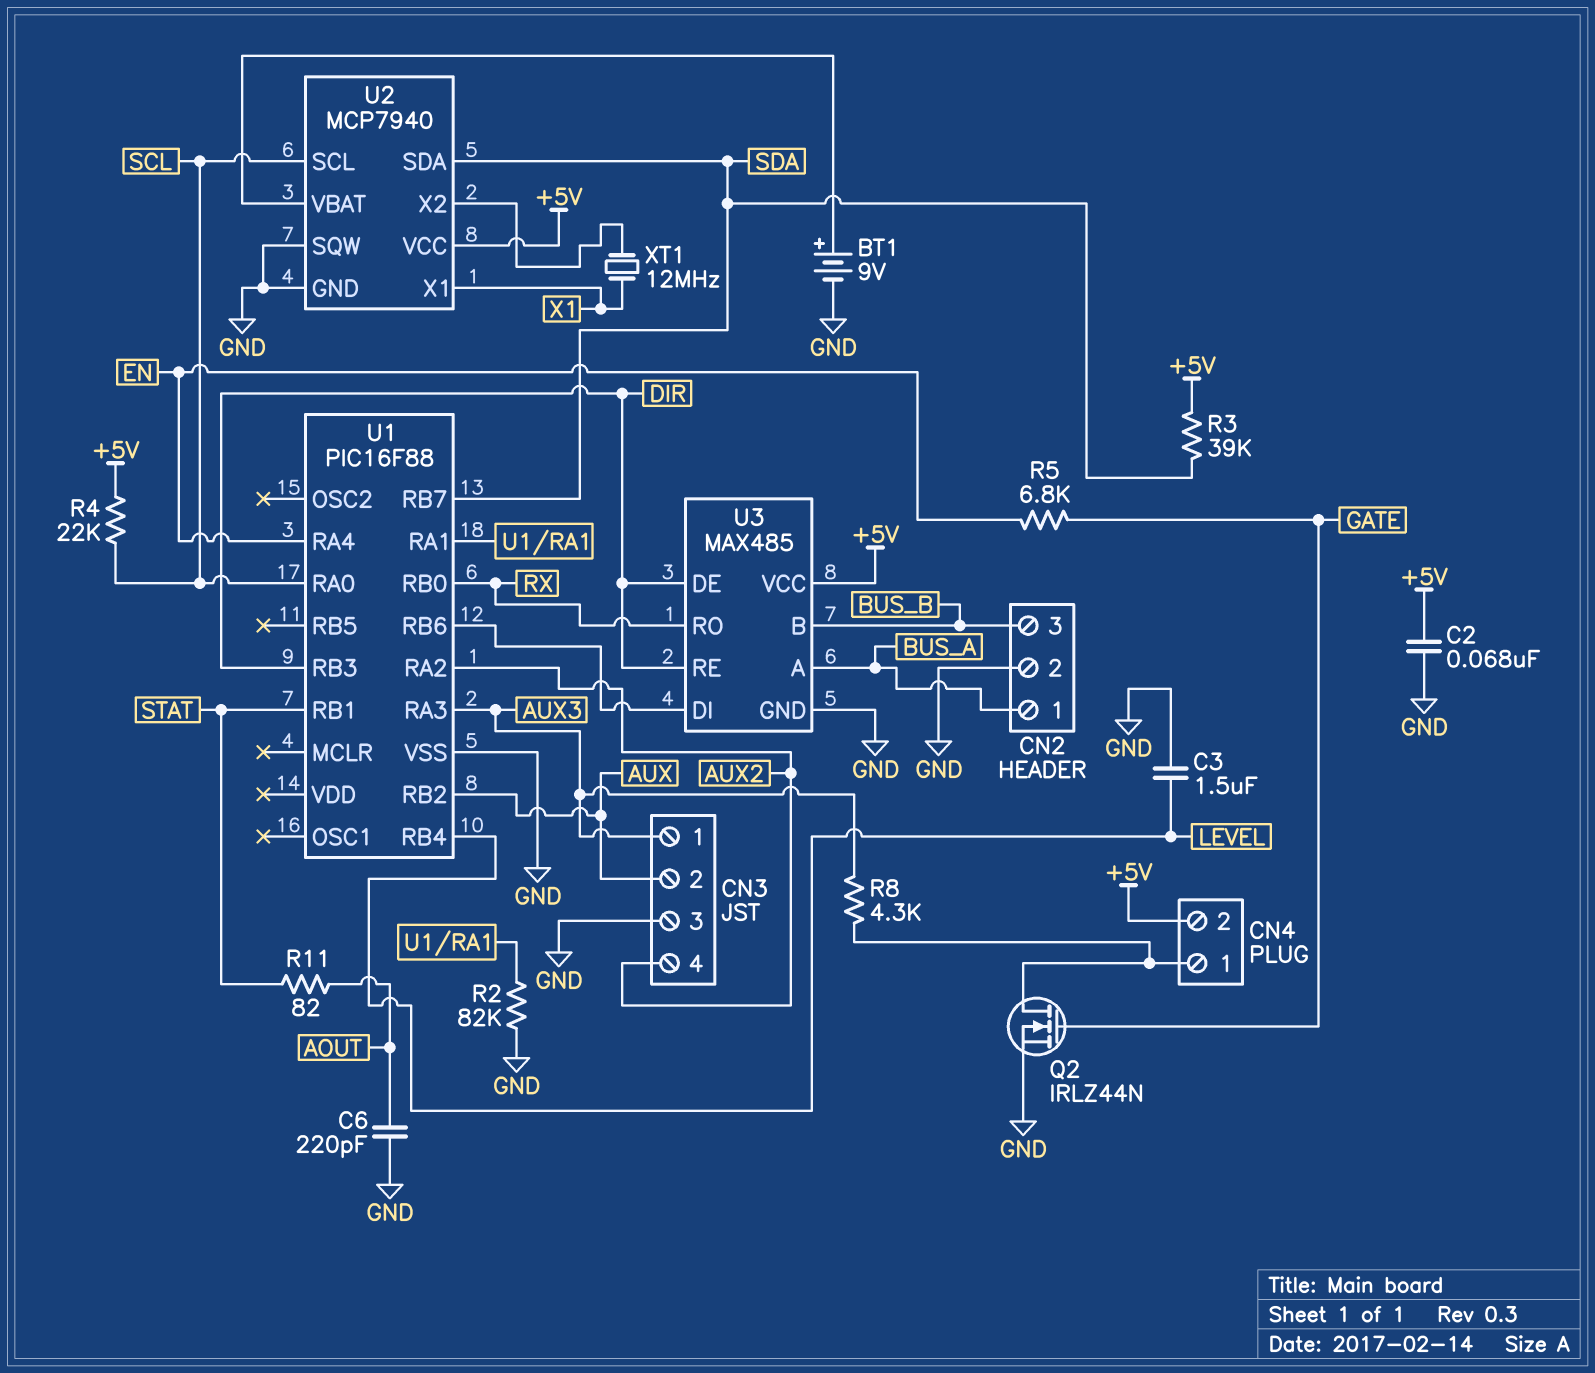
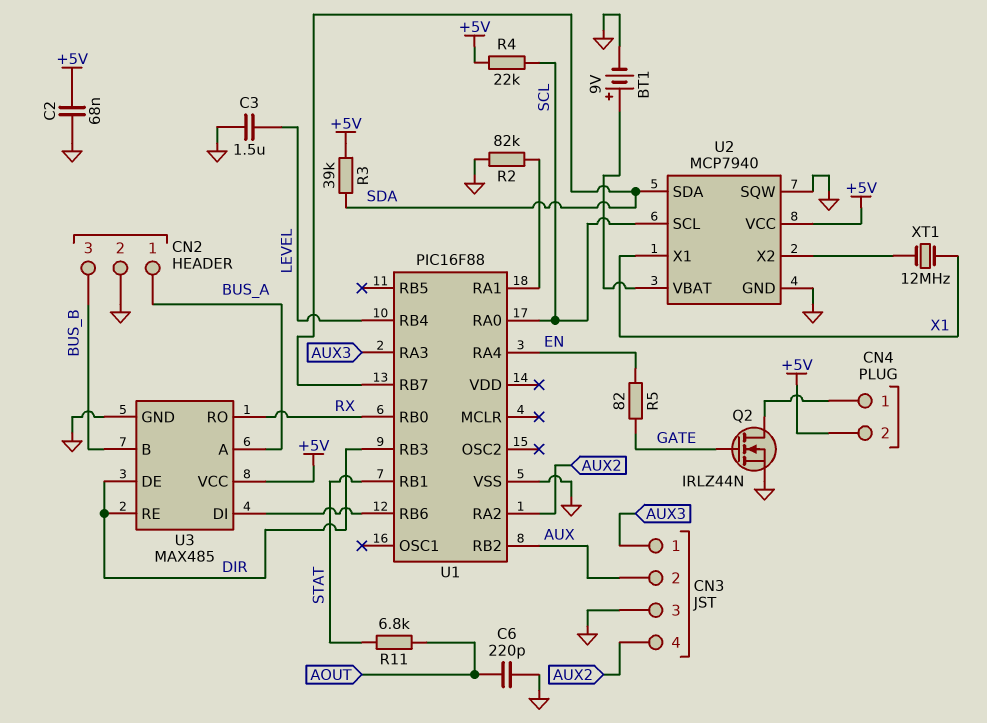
R5: 6.8k (EN, GATE) -> 82 (EN, GATE)
R8: 4.3k (AUX3, CN4/1) -> none
R11: 82 (AOUT, STAT) -> 6.8k (AOUT, STAT)

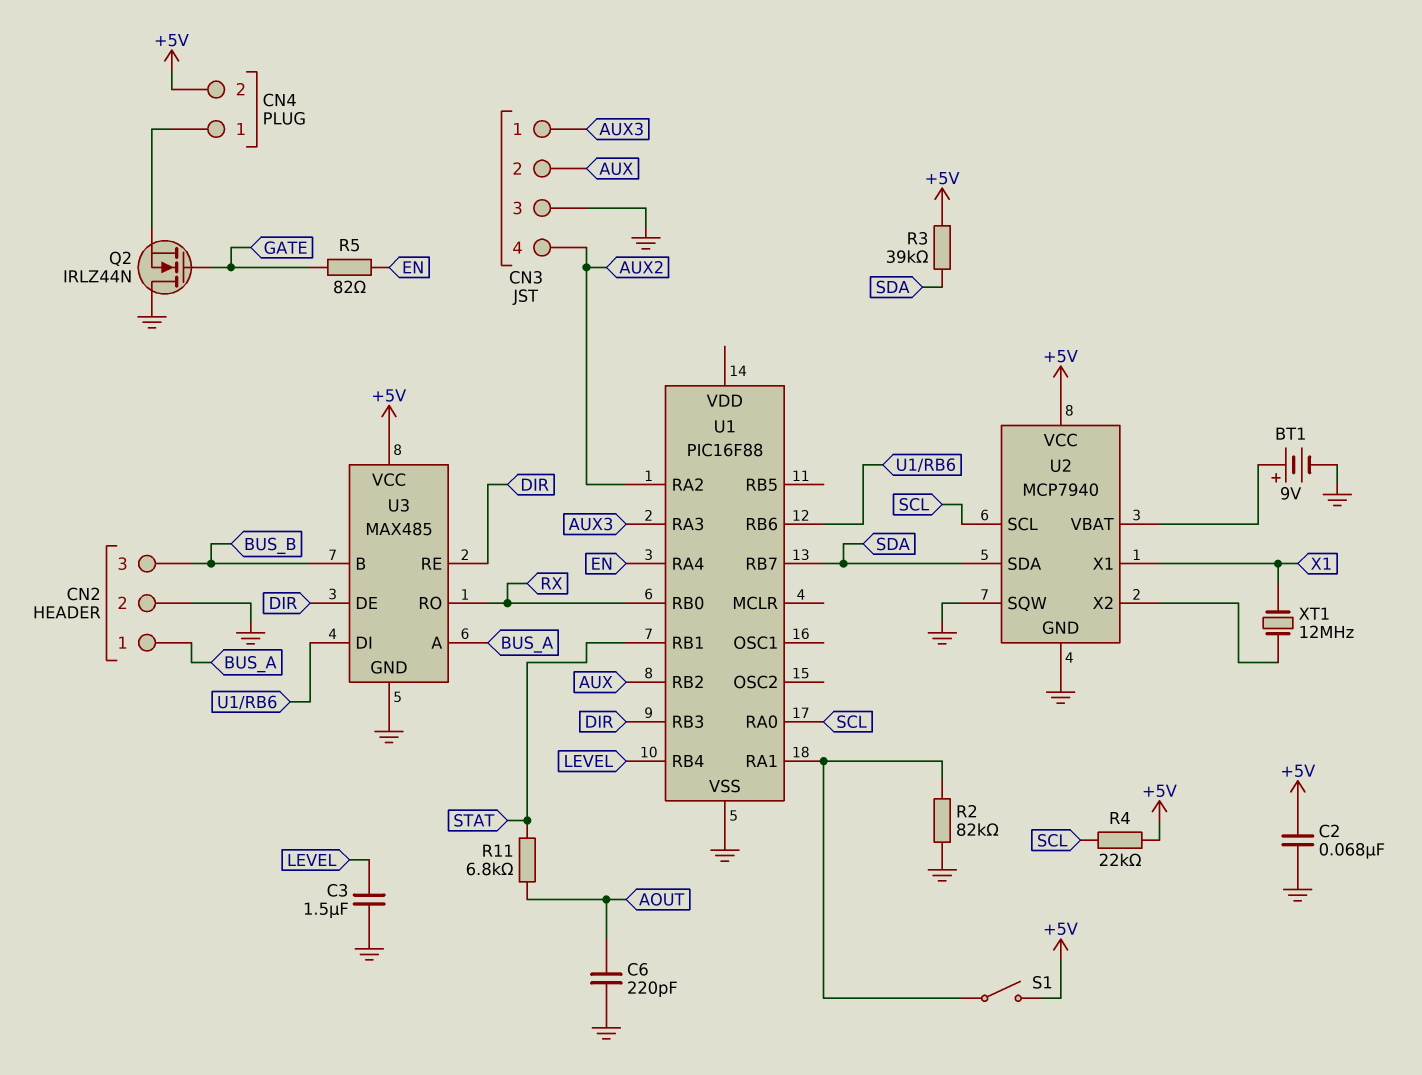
Q2: NMOS IRLZ44N (G GATE, D CN4/1, S GND) -> NMOS IRLZ44N (G GATE, D GND, S CN4/1)
S1: none -> switch (+5V, U1/RA1)

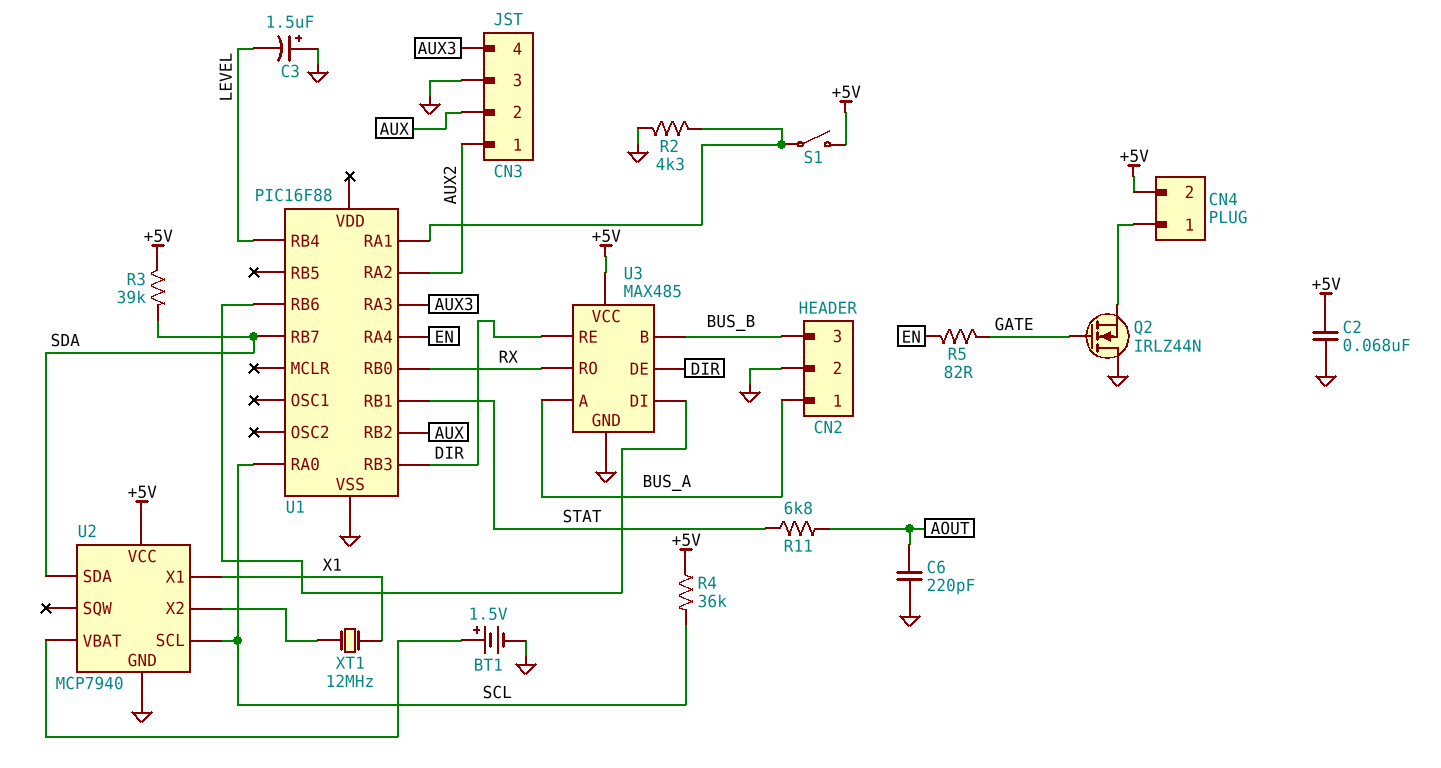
BT1: 9V (plus U2/VBAT, minus GND) -> 1.5V (plus U2/VBAT, minus GND)
C3: 1.5uF (GND, LEVEL) -> 1.5uF (plus GND, minus LEVEL)
CN3 pin 1: AUX3 -> AUX2
CN3 pin 4: AUX2 -> AUX3
R2: 82k (GND, U1/RA1) -> 4.3k (GND, U1/RA1)
R4: 22k (+5V, SCL) -> 36k (+5V, SCL)
U2 pin SQW: GND -> none

